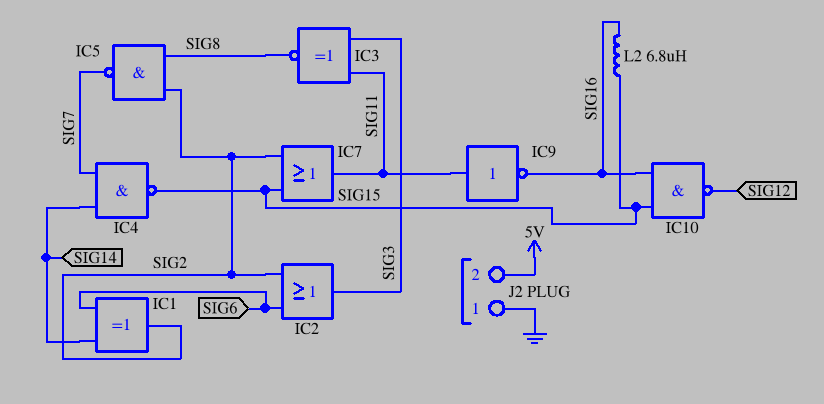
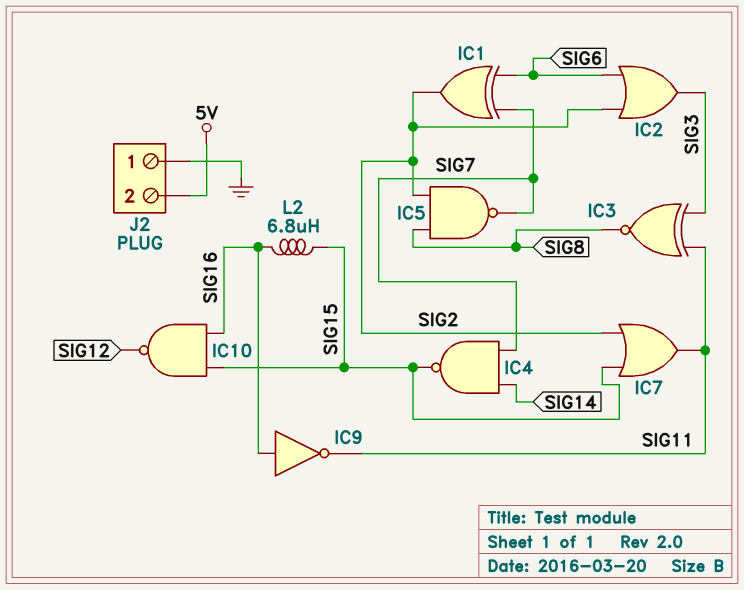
IC1: XOR (in SIG6, in SIG14, out SIG2) -> XOR (in SIG6, in SIG7, out SIG2)
IC9: NOT (in SIG11, out SIG16) -> NOT (in SIG16, out SIG11)

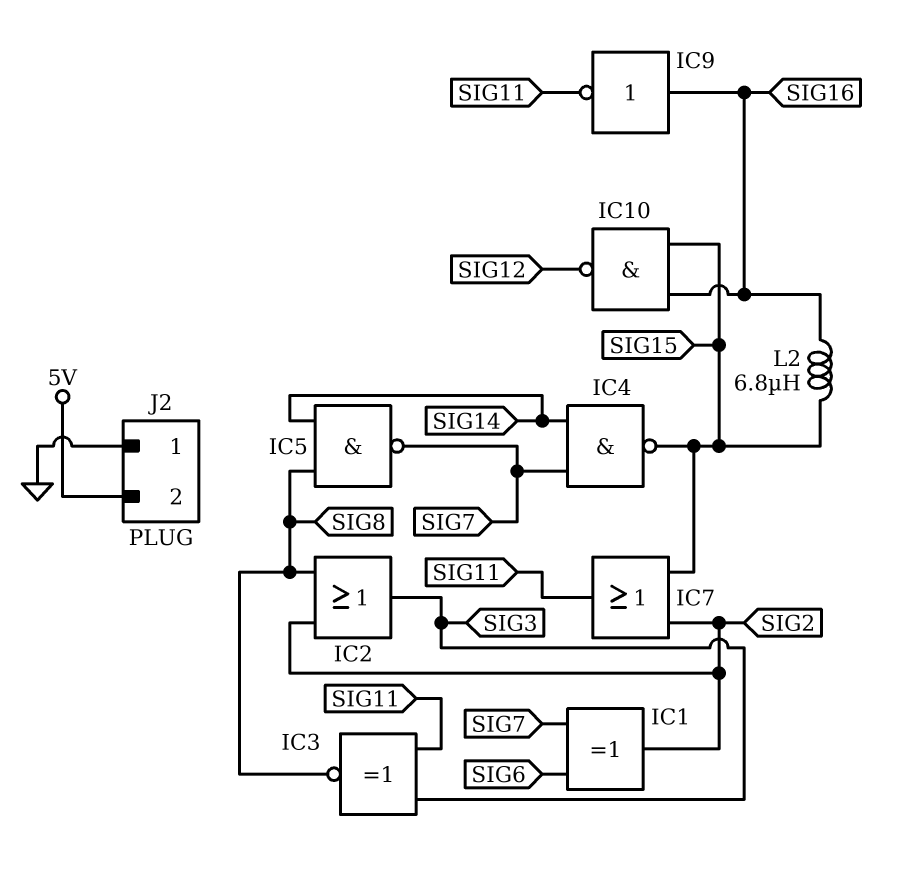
IC2: OR (in SIG2, in SIG6, out SIG3) -> OR (in SIG2, in SIG8, out SIG3)
IC5: NAND (in SIG2, in SIG8, out SIG7) -> NAND (in SIG8, in SIG14, out SIG7)

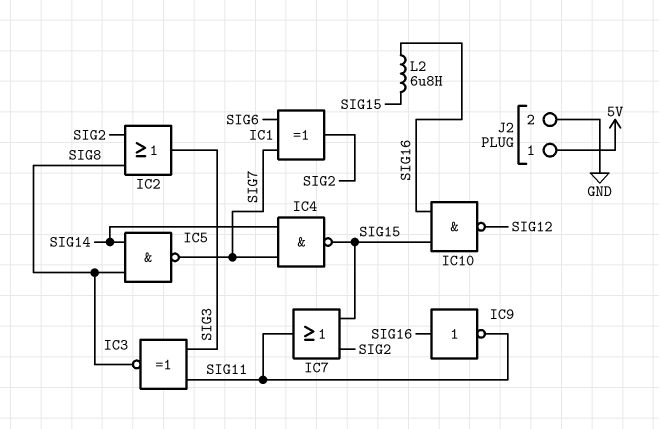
J2 pin 1: GND -> 5V
J2 pin 2: 5V -> GND

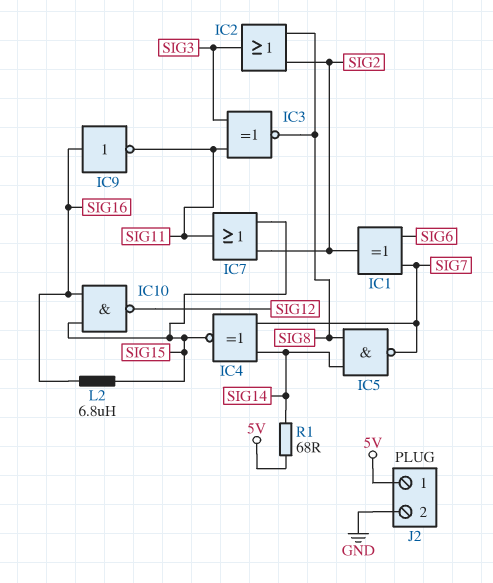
IC4: NAND (in SIG7, in SIG14, out SIG15) -> XNOR (in SIG7, in SIG14, out SIG15)
R1: none -> 68 (5V, SIG14)

